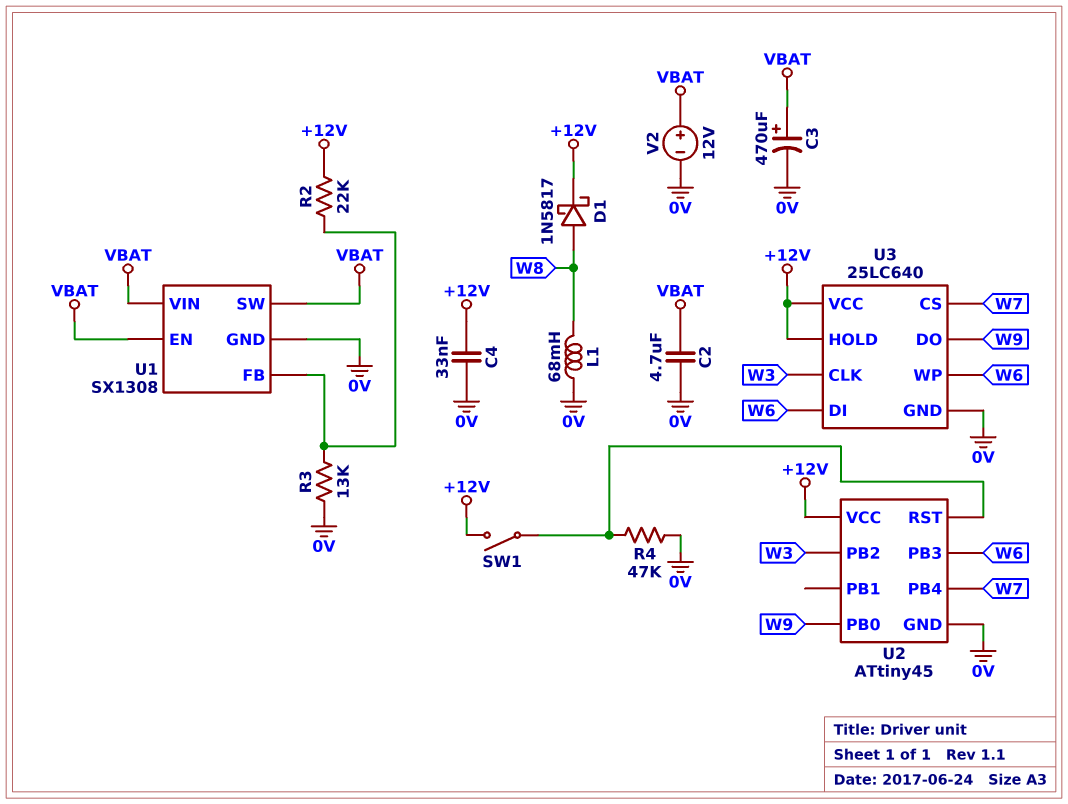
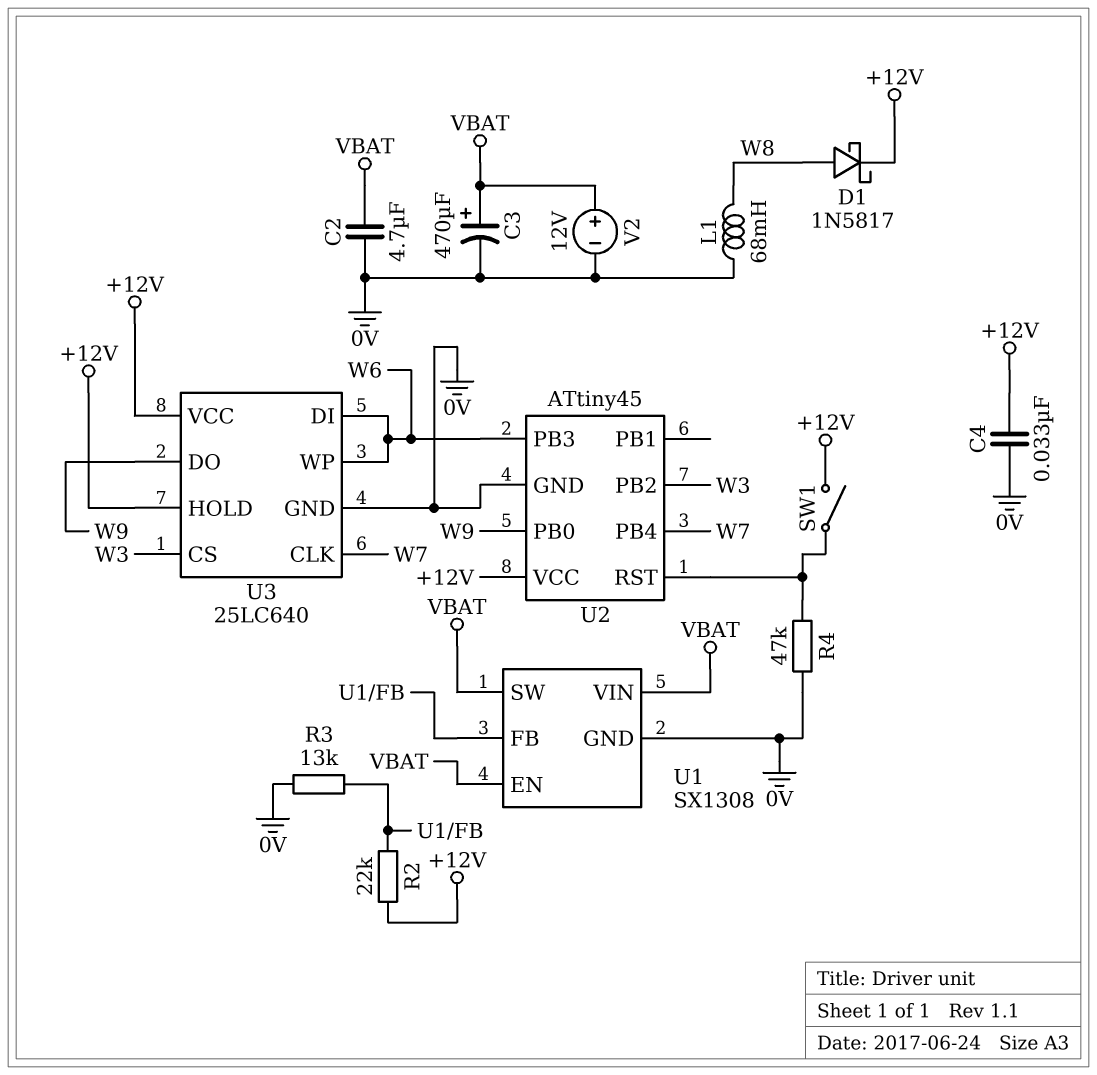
U3 pin CLK: W3 -> W7
U3 pin CS: W7 -> W3

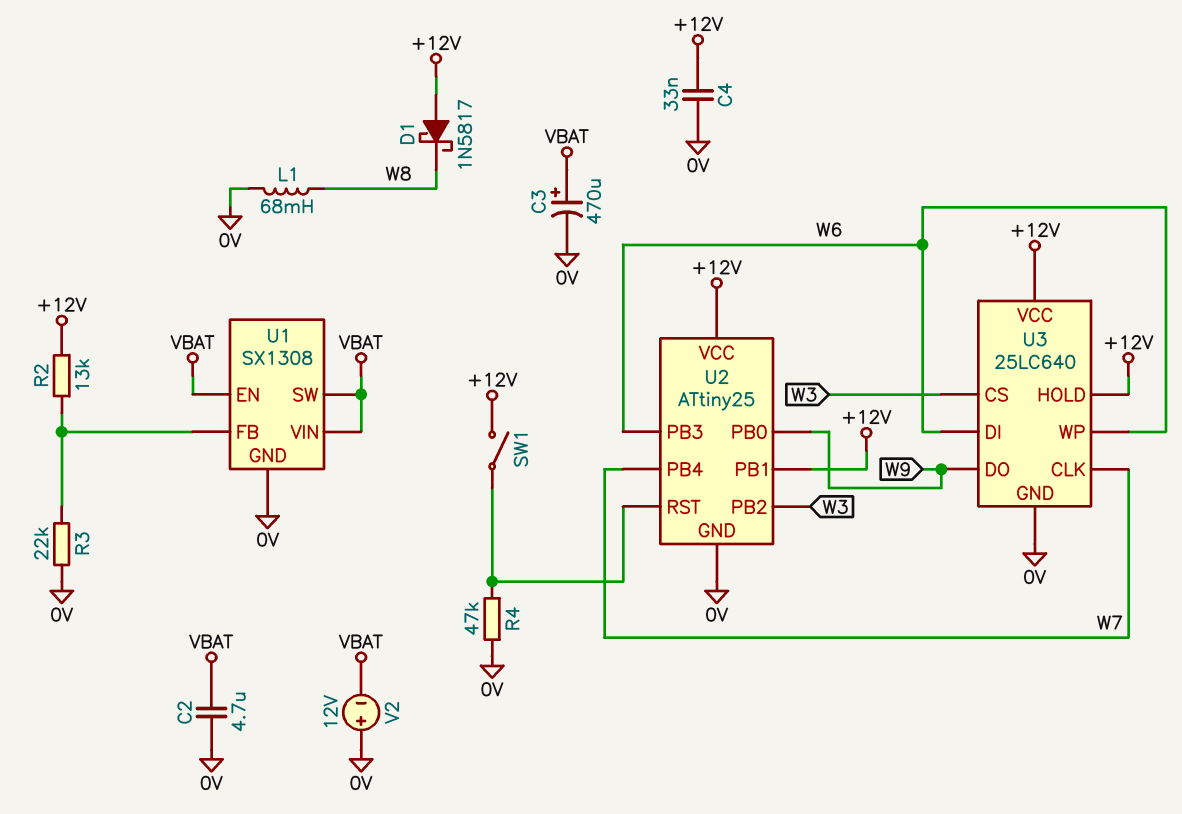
D1: schottky 1N5817 (A W8, K +12V) -> schottky 1N5817 (A +12V, K W8)
R2: 22k (+12V, U1/FB) -> 13k (+12V, U1/FB)
R3: 13k (0V, U1/FB) -> 22k (0V, U1/FB)
U2: ATtiny45 -> ATtiny25
U2 pin PB1: none -> +12V
V2: 12V (plus VBAT, minus 0V) -> 12V (plus 0V, minus VBAT)

